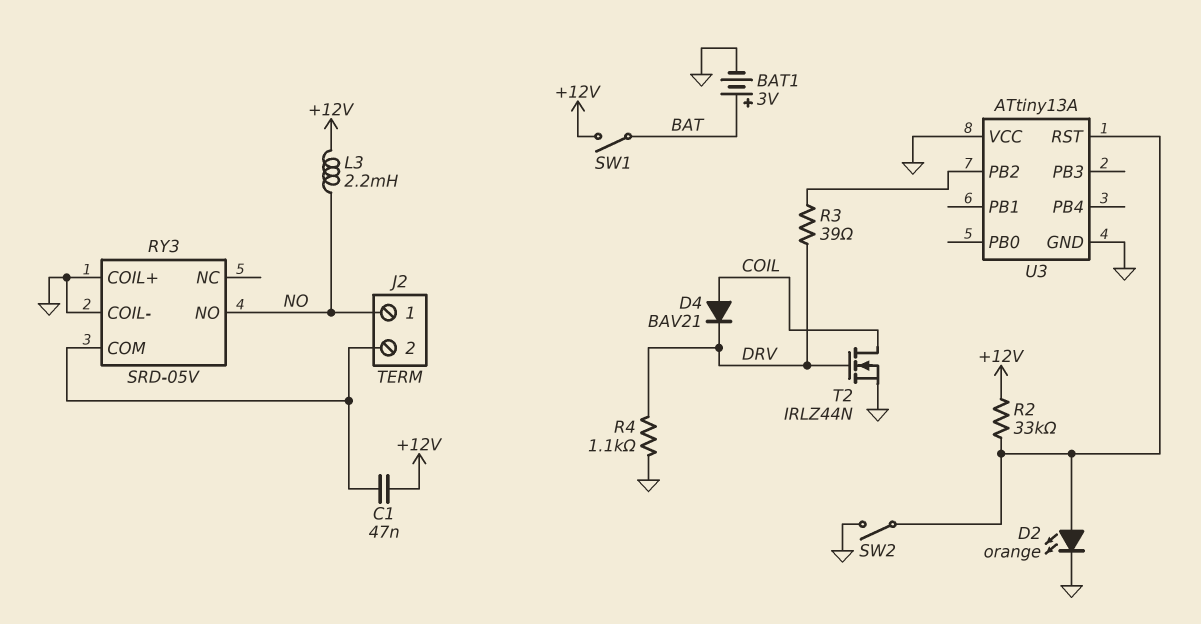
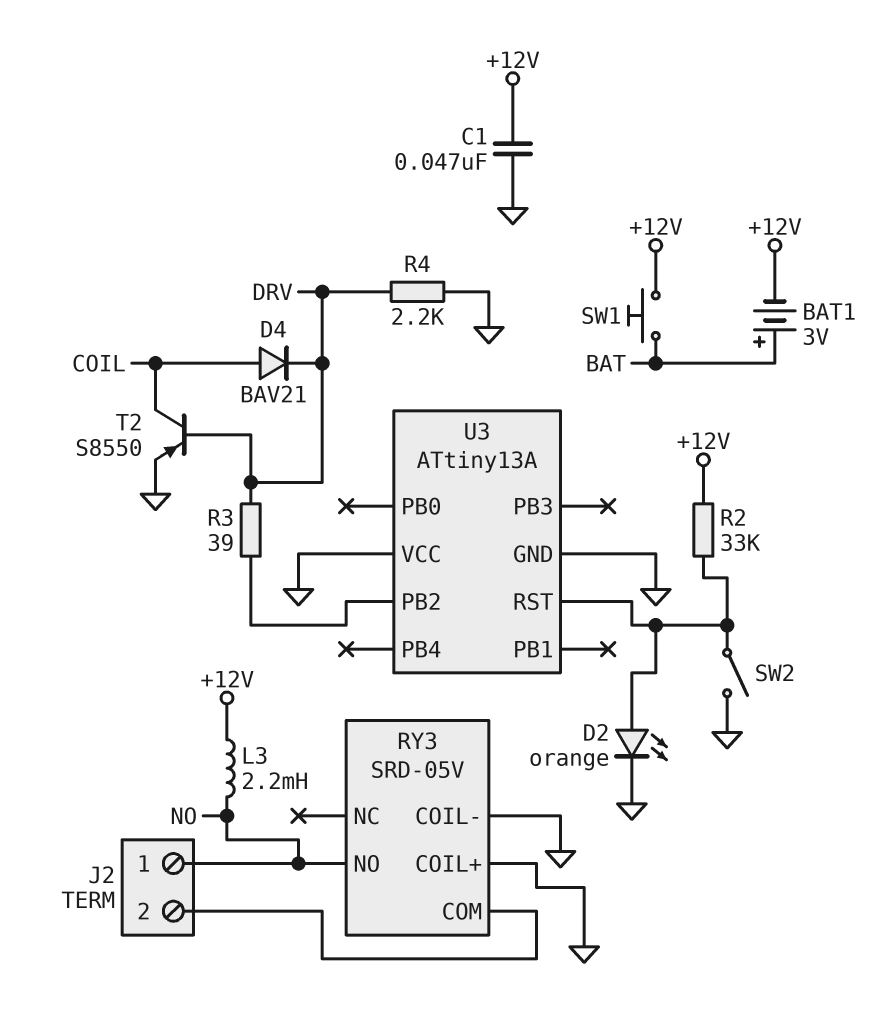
BAT1: 3V (plus BAT, minus GND) -> 3V (plus BAT, minus +12V)
C1: 47nF (+12V, J2/2) -> 47nF (+12V, GND)
R4: 1.1k (DRV, GND) -> 2.2k (DRV, GND)
SW1: switch (+12V, BAT) -> button (+12V, BAT)
T2: NMOS IRLZ44N (G DRV, D COIL, S GND) -> PNP S8550 (B DRV, C COIL, E GND)

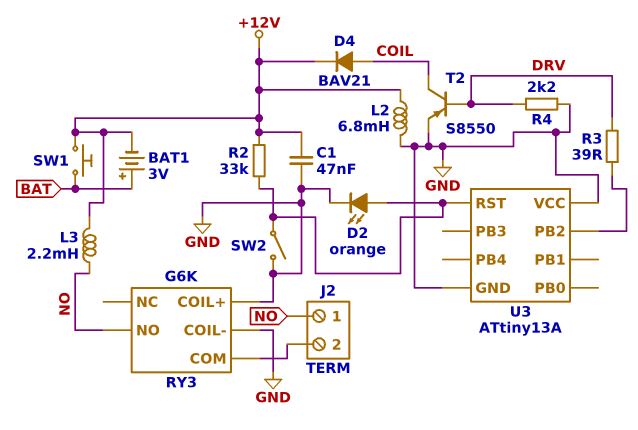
D4: diode BAV21 (A COIL, K DRV) -> diode BAV21 (A COIL, K +12V)
L2: none -> 6.8mH (+12V, GND)
RY3: SRD-05V -> G6K

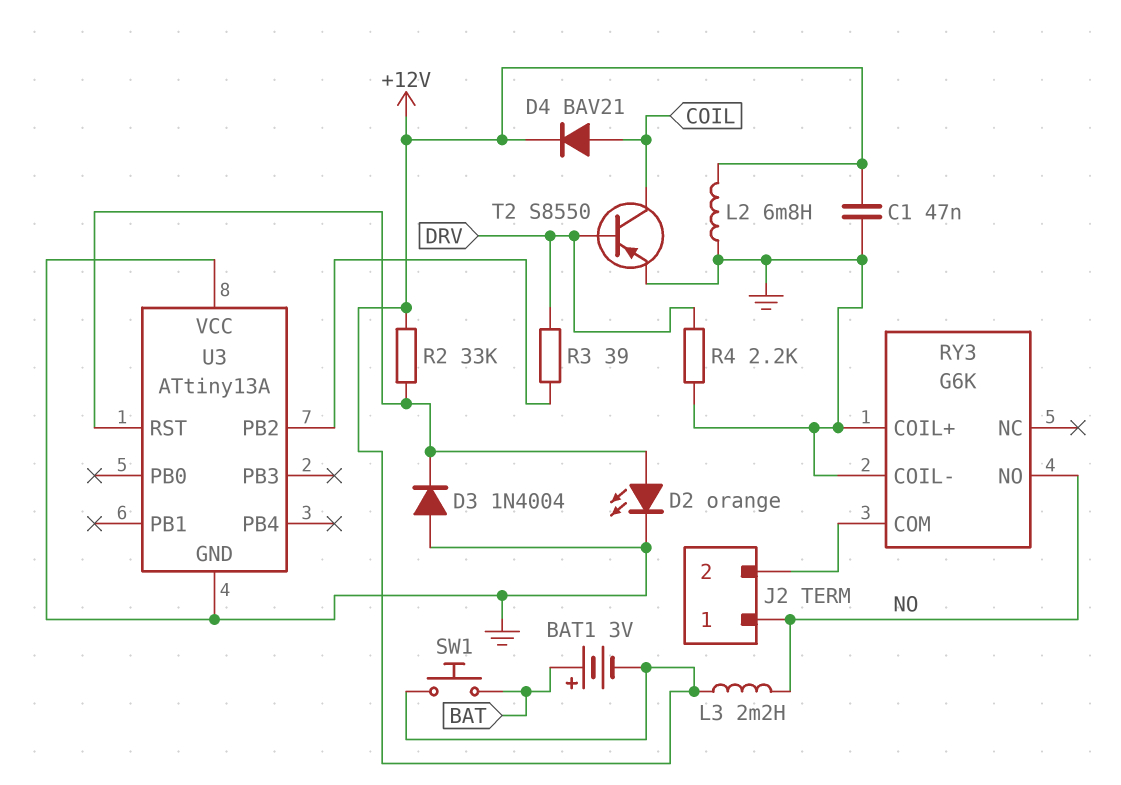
D3: none -> diode 1N4004 (A GND, K U3/RST)
SW2: switch (GND, U3/RST) -> none

